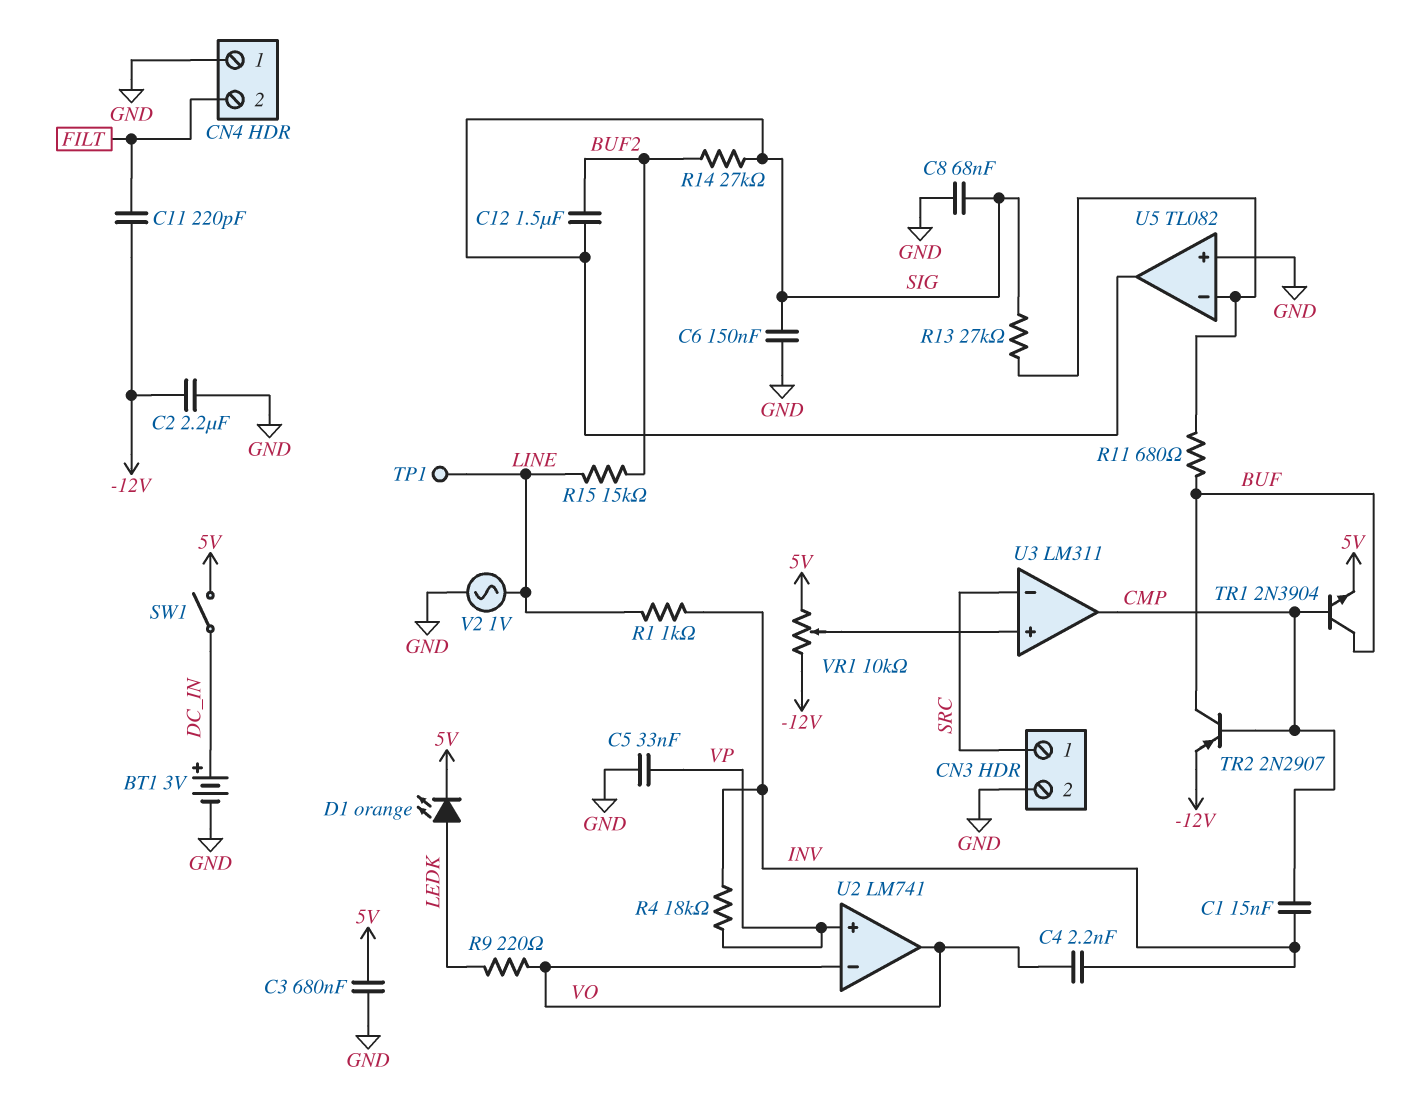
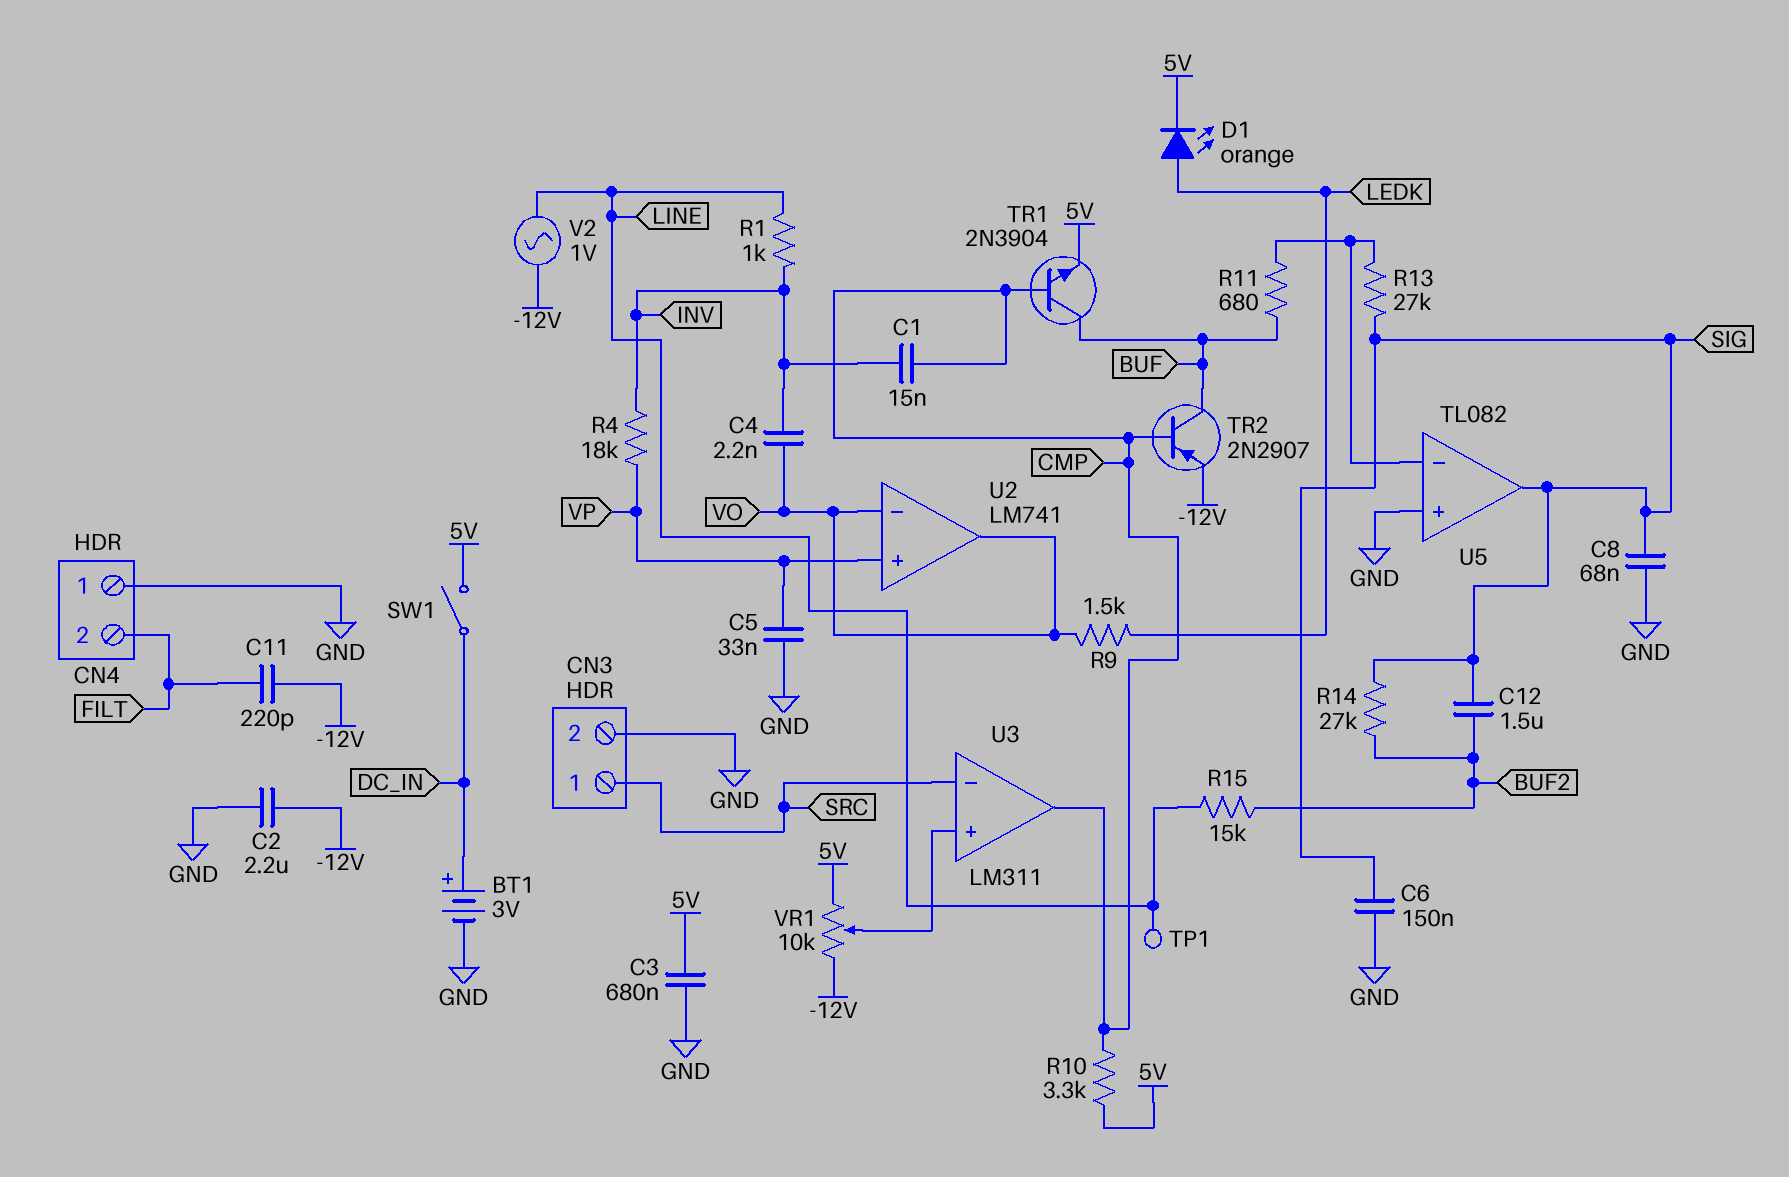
R9: 220 (LEDK, VO) -> 1.5k (LEDK, VO)
R10: none -> 3.3k (5V, CMP)
V2: AC 1V (GND, LINE) -> AC 1V (-12V, LINE)

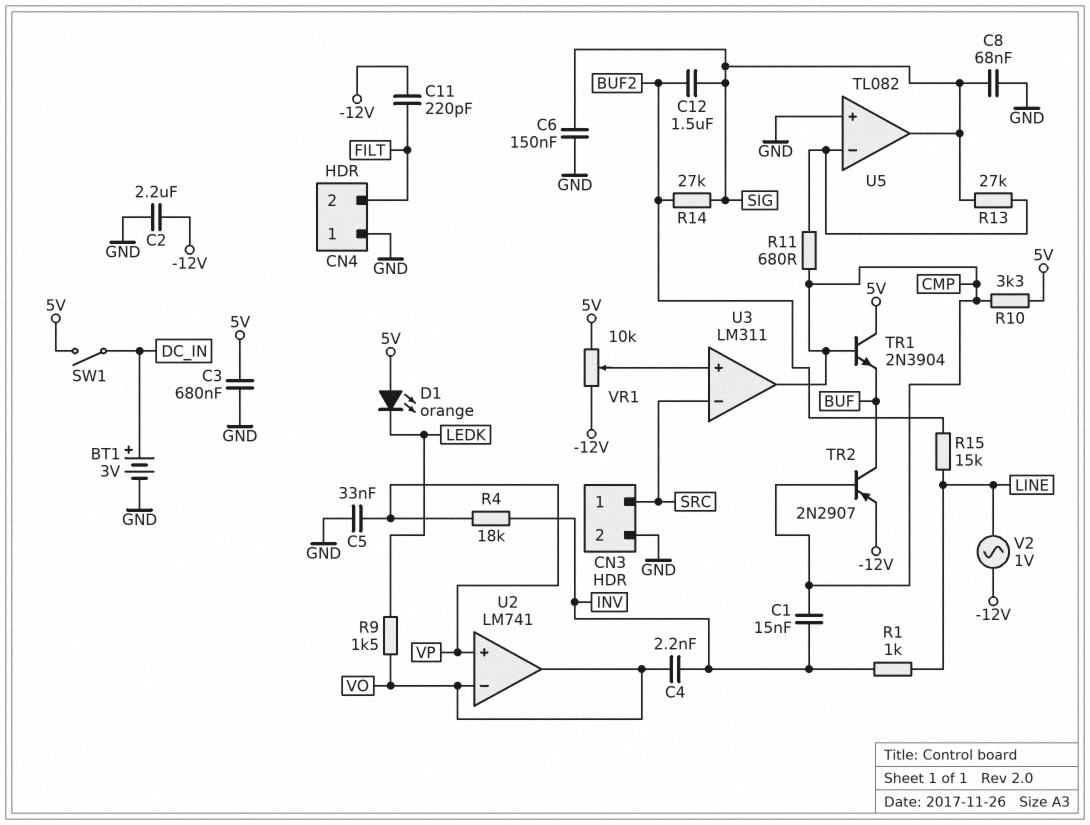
D1: LED orange (A LEDK, K 5V) -> LED orange (A 5V, K LEDK)
R11: 680 (BUF, U5/in-) -> 680 (CMP, U5/in-)
TP1: test point (LINE) -> none
TR1: NPN 2N3904 (B CMP, C BUF, E 5V) -> NPN 2N3904 (B CMP, C 5V, E BUF)

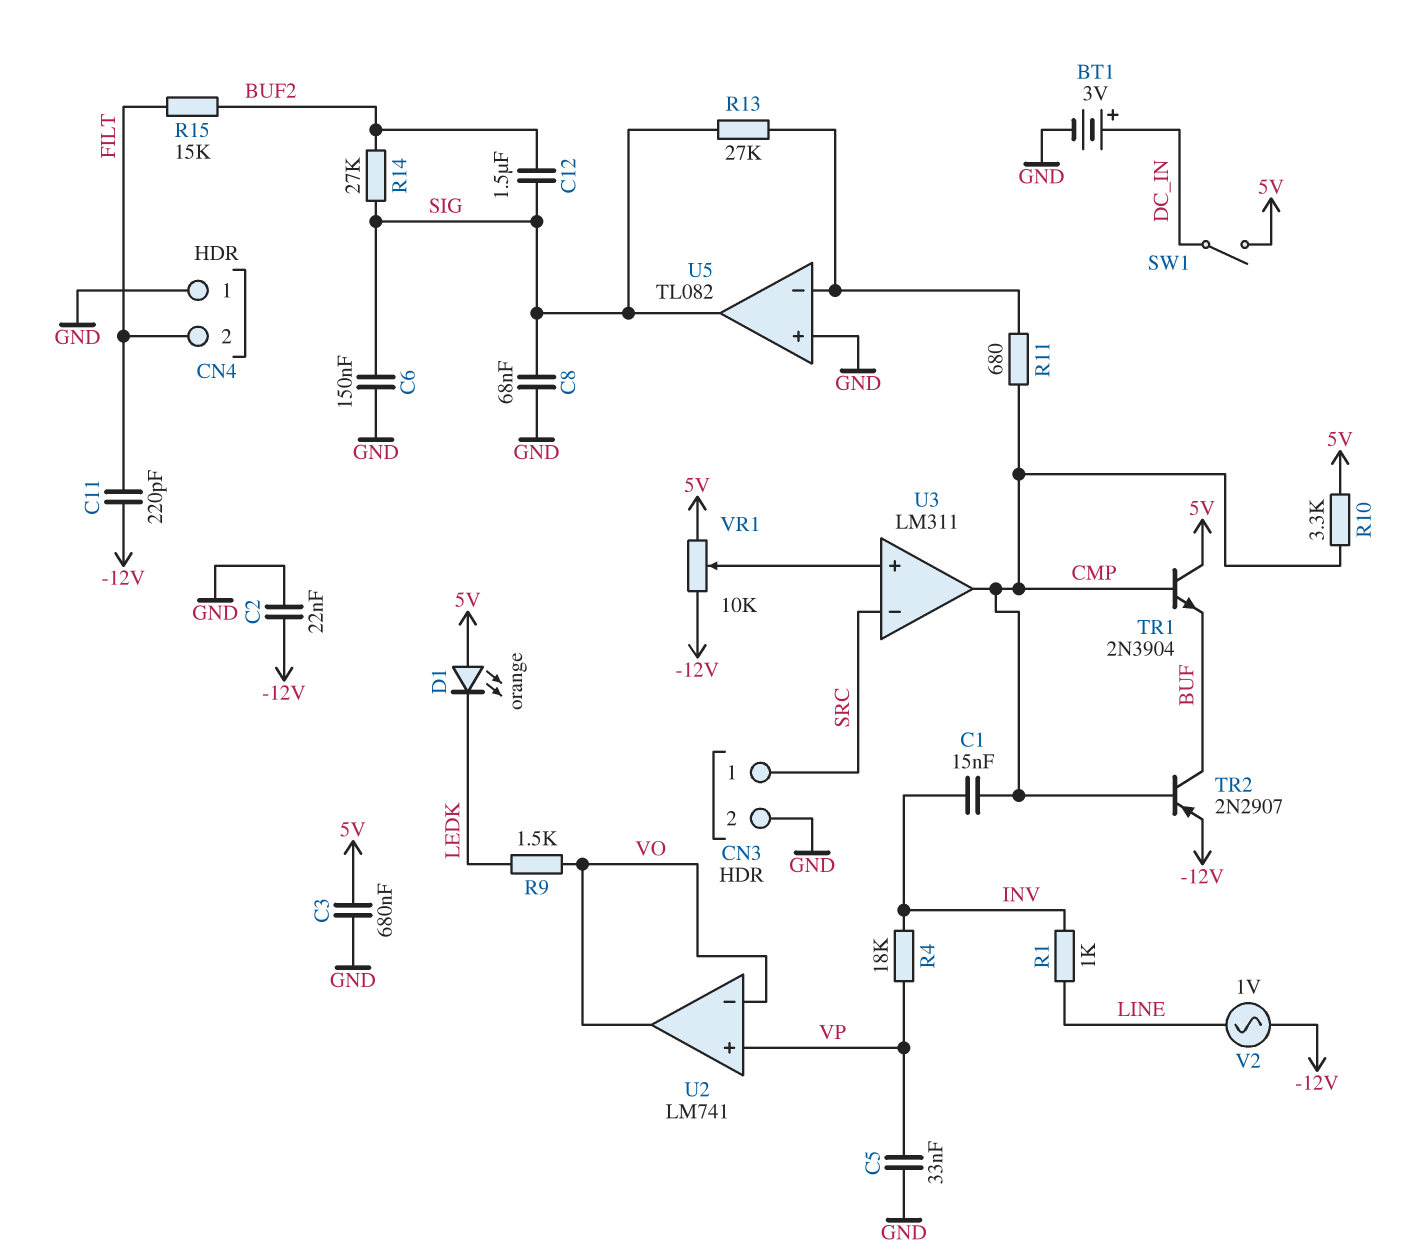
C2: 2.2uF (-12V, GND) -> 22nF (-12V, GND)
C4: 2.2nF (INV, VO) -> none
R15: 15k (BUF2, LINE) -> 15k (BUF2, FILT)

